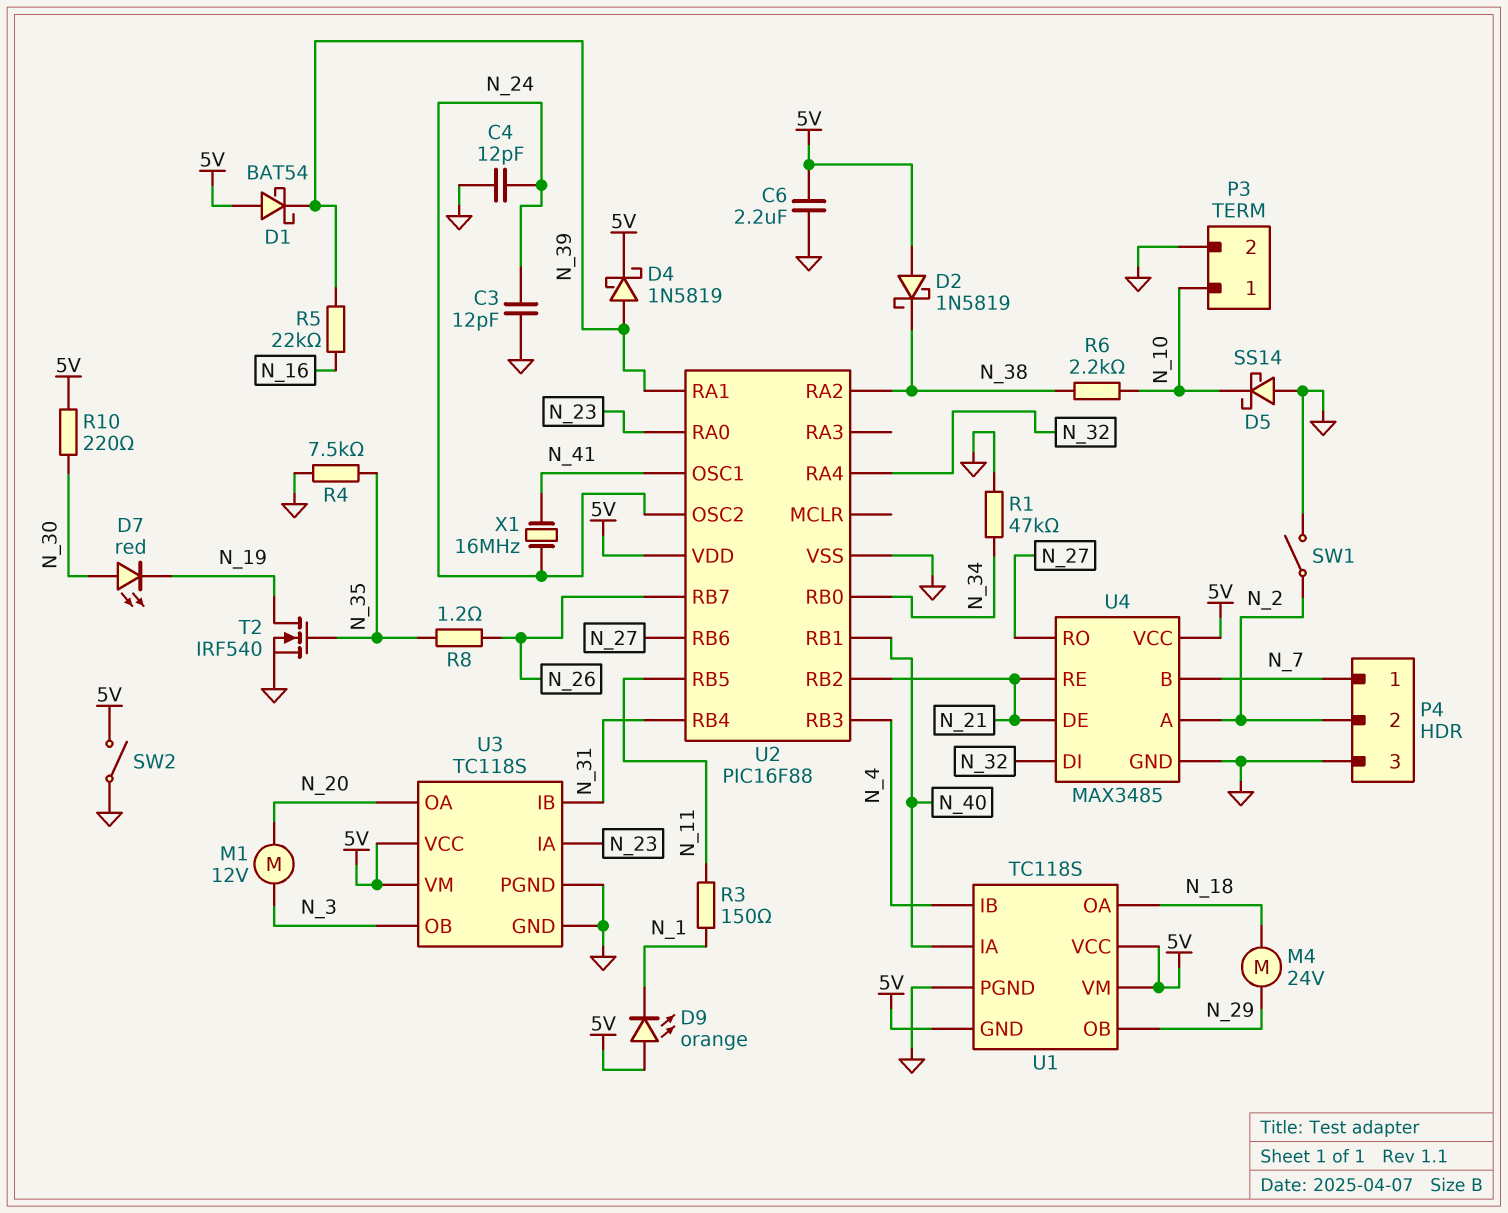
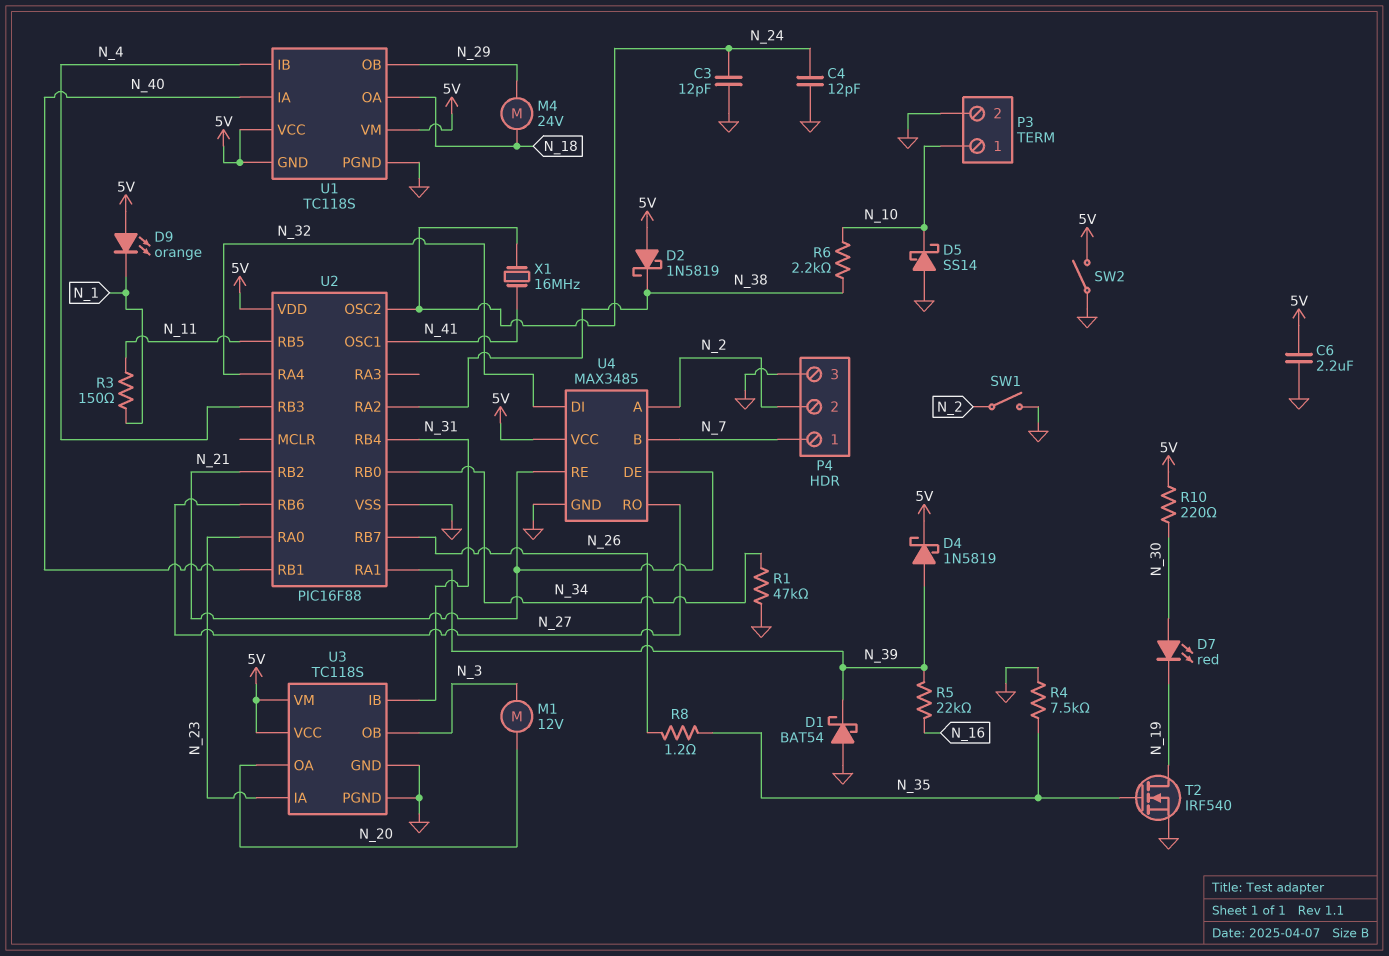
D1: schottky BAT54 (A 5V, K N_39) -> schottky BAT54 (A GND, K N_39)

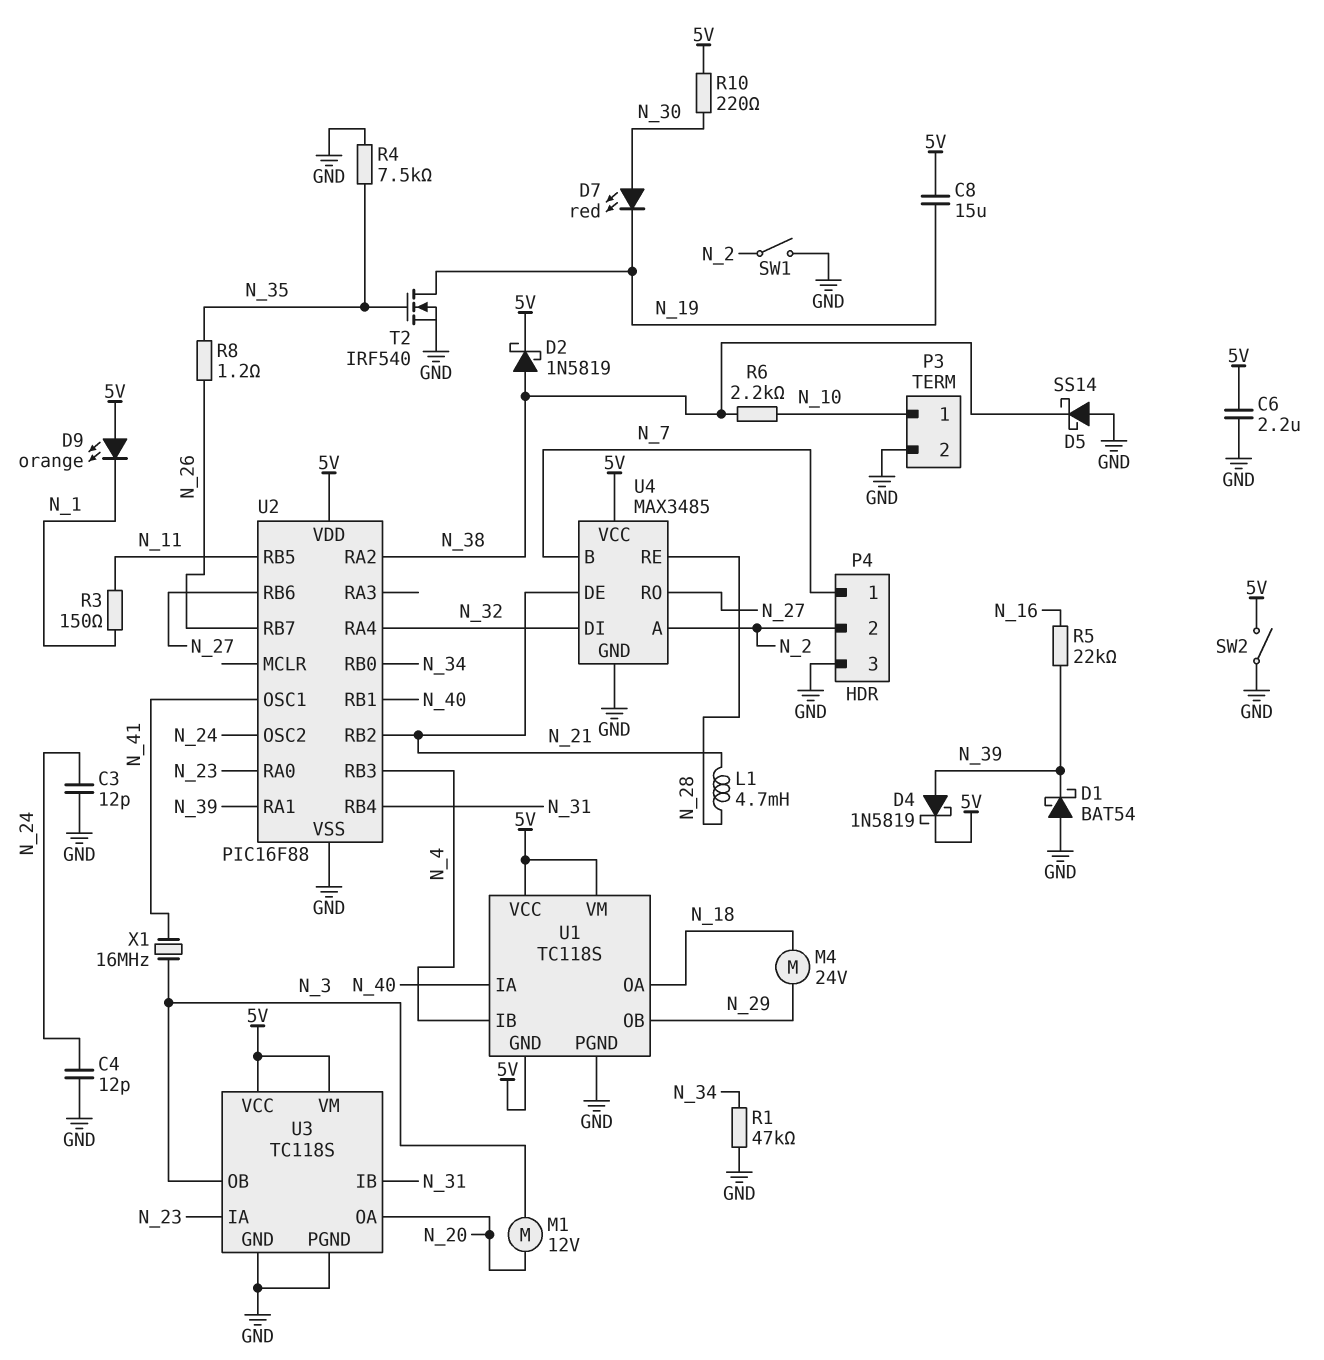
C8: none -> 15uF (5V, N_19)
D2: schottky 1N5819 (A 5V, K N_38) -> schottky 1N5819 (A N_38, K 5V)
D5: schottky SS14 (A GND, K N_10) -> schottky SS14 (A GND, K N_38)
L1: none -> 4.7mH (N_21, N_28)
U4 pin RE: N_21 -> N_28
X1: 16MHz (N_24, N_41) -> 16MHz (N_3, N_41)

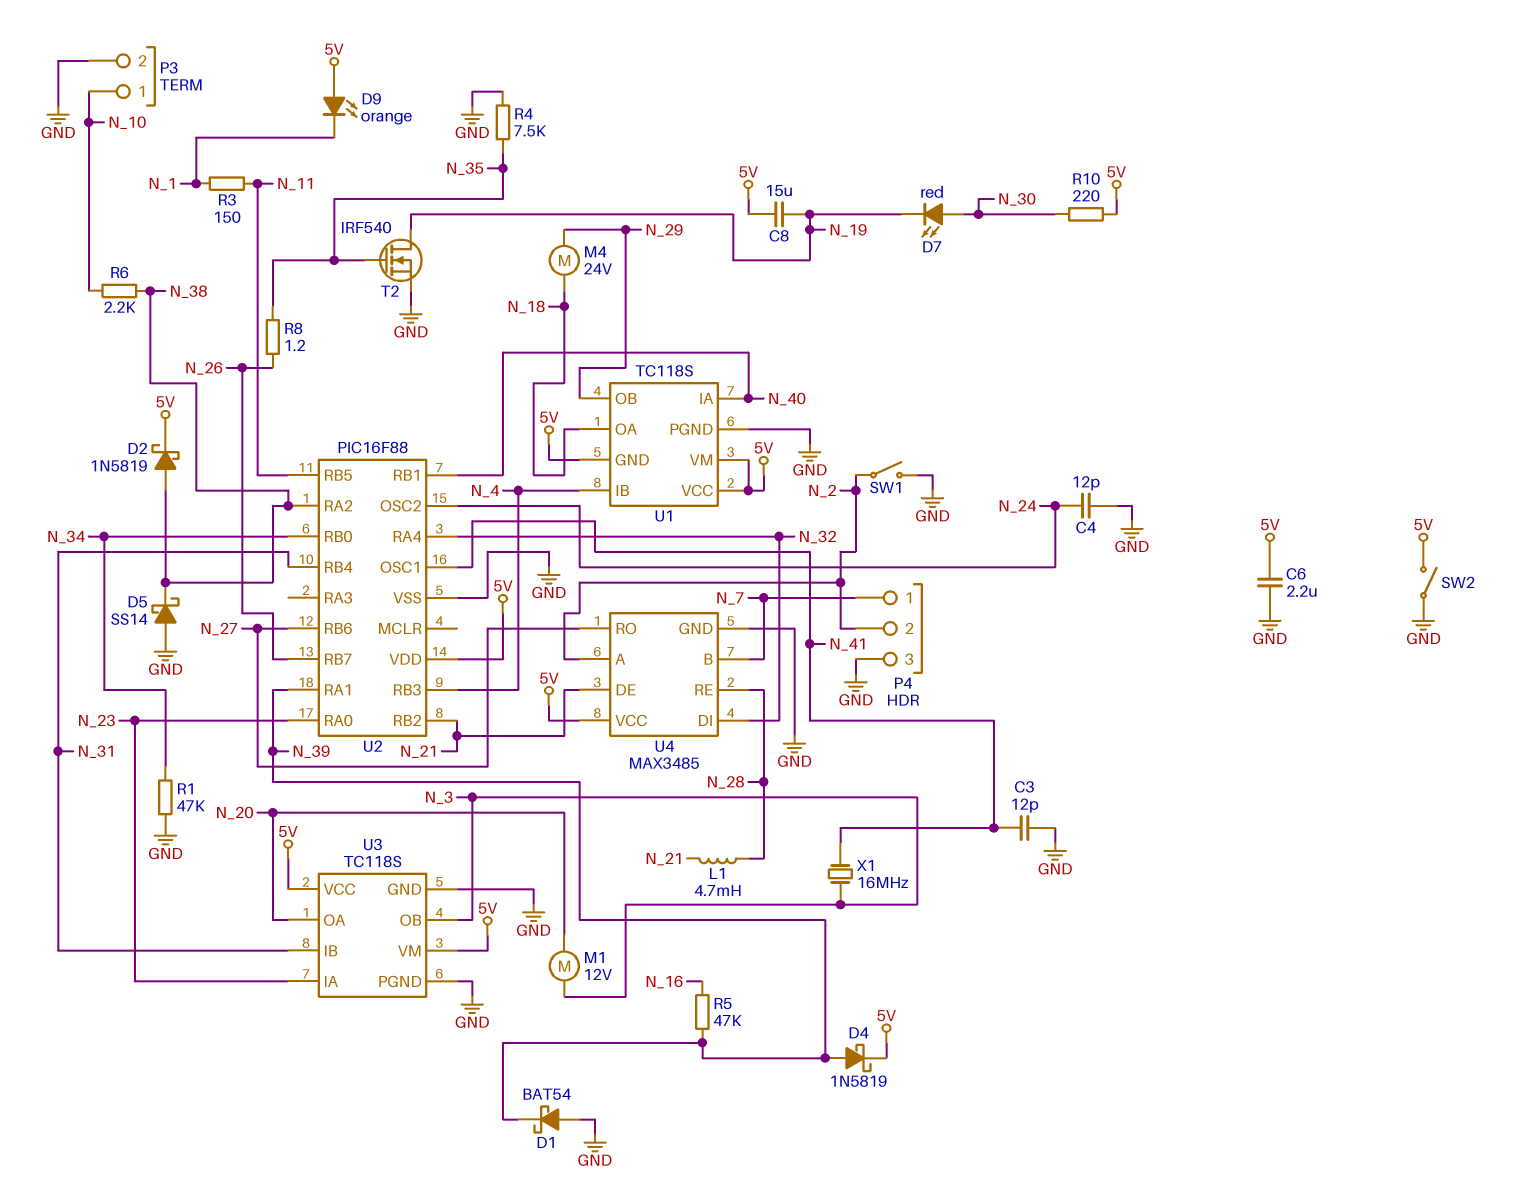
C3: 12pF (GND, N_24) -> 12pF (GND, N_41)
R5: 22k (N_16, N_39) -> 47k (N_16, N_39)

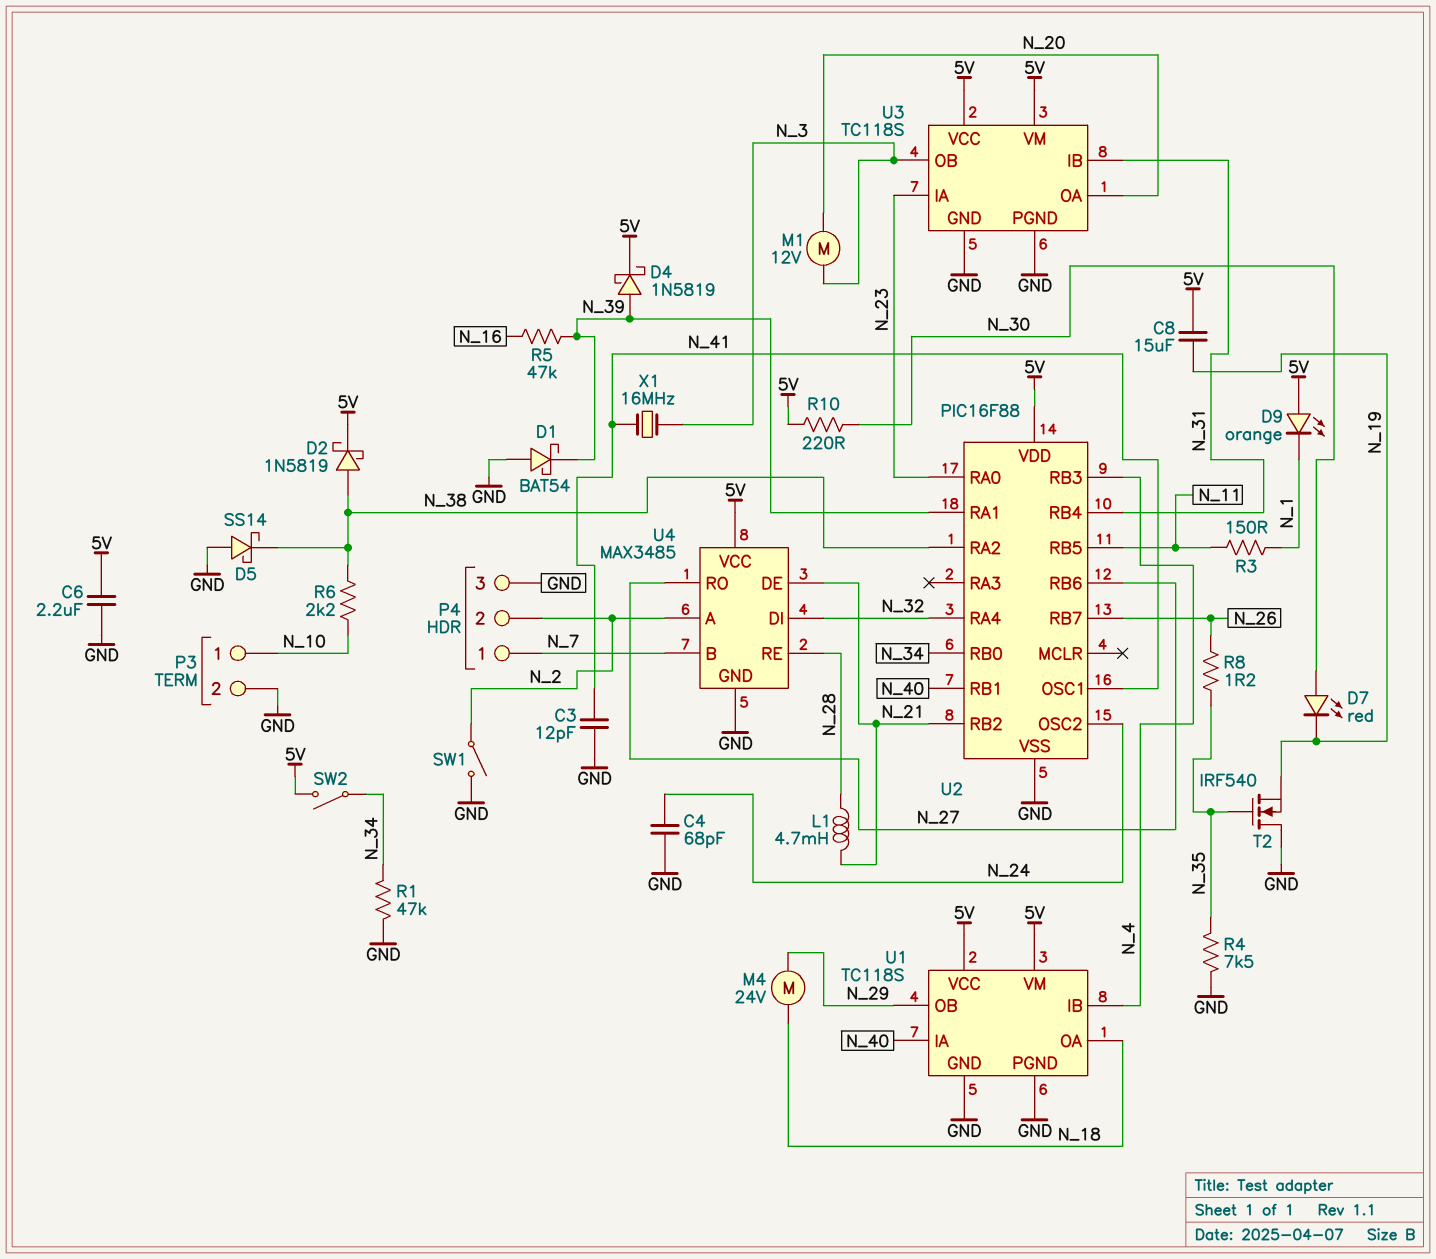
C4: 12pF (GND, N_24) -> 68pF (GND, N_24)
SW2: switch (5V, GND) -> switch (5V, N_34)
T2: NMOS IRF540 (G N_35, D N_19, S GND) -> NMOS IRF540 (G N_35, D GND, S N_19)
U1 pin GND: 5V -> GND

